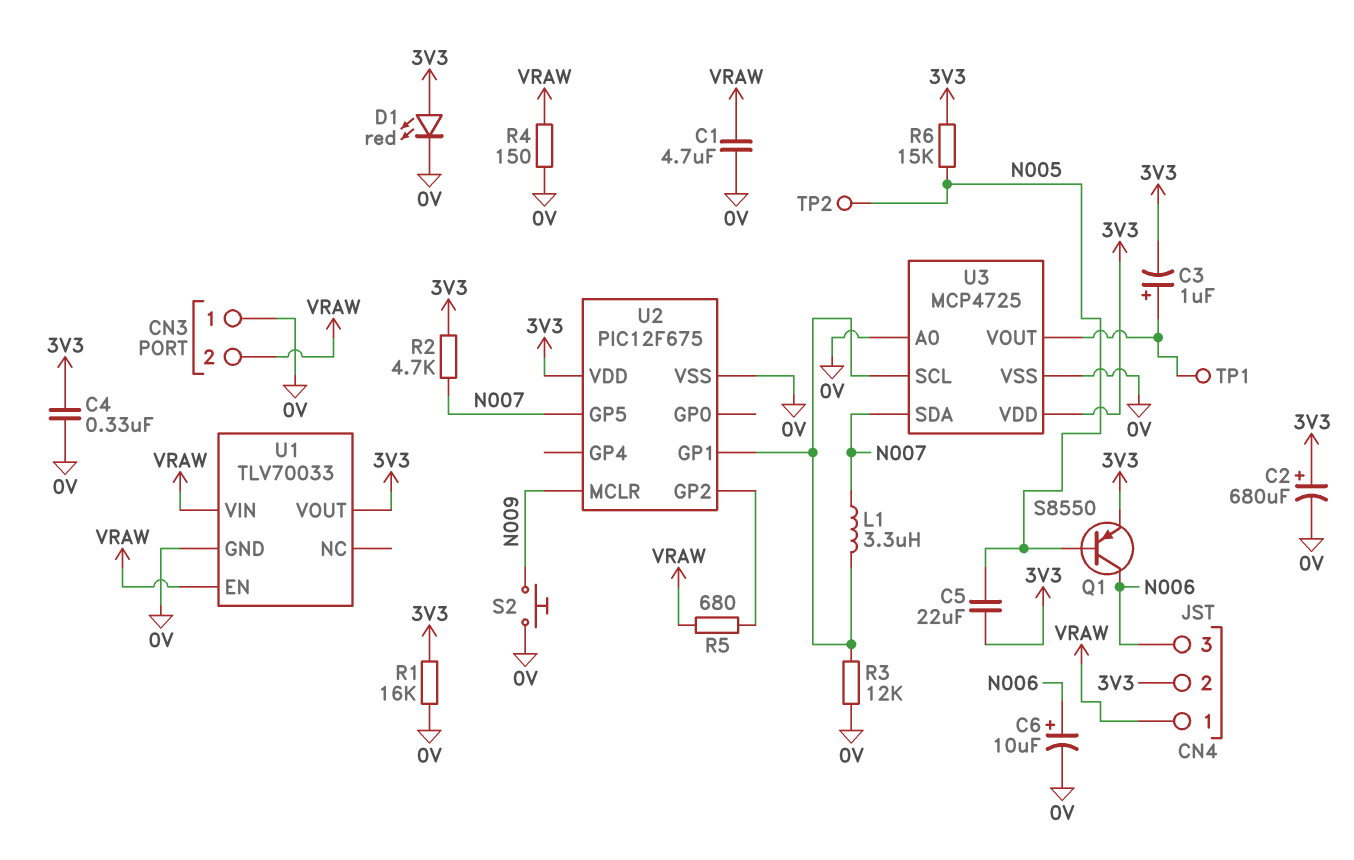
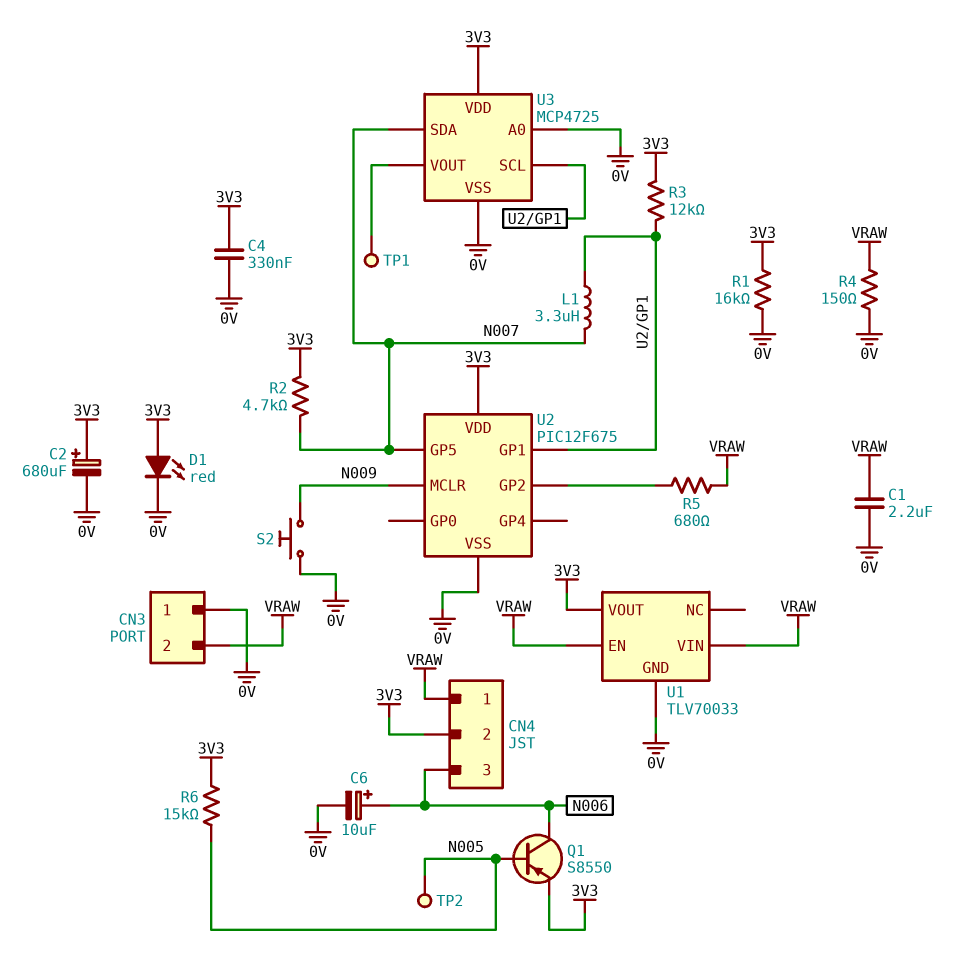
C1: 4.7uF (0V, VRAW) -> 2.2uF (0V, VRAW)
C3: 1uF (plus U3/VOUT, minus 3V3) -> none
C5: 22uF (3V3, N005) -> none
R3: 12k (0V, U2/GP1) -> 12k (3V3, U2/GP1)

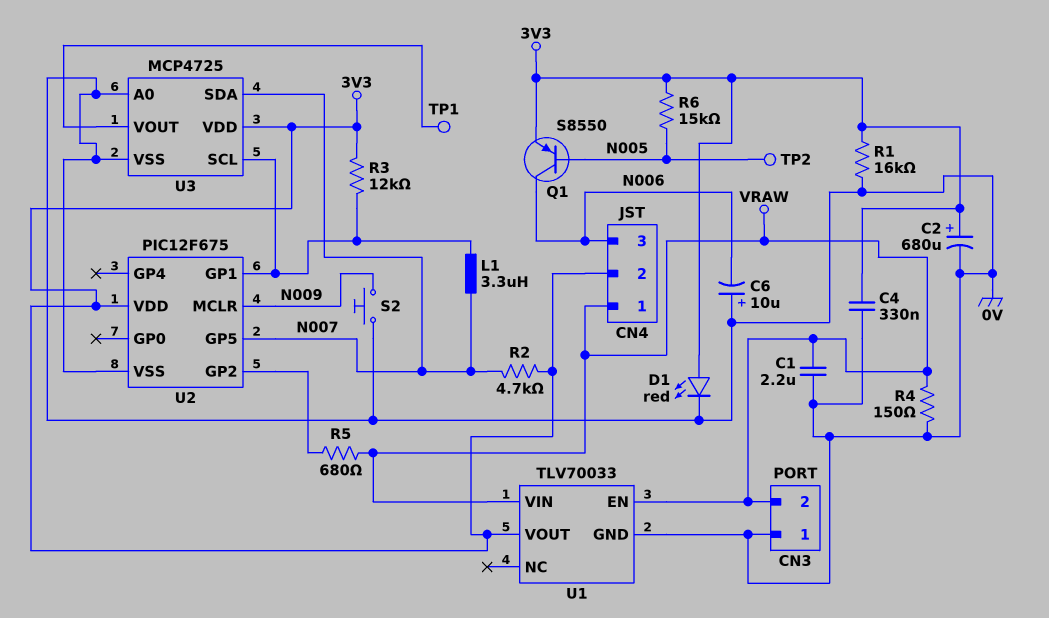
C6: 10uF (plus N006, minus 0V) -> 10uF (plus 0V, minus N006)

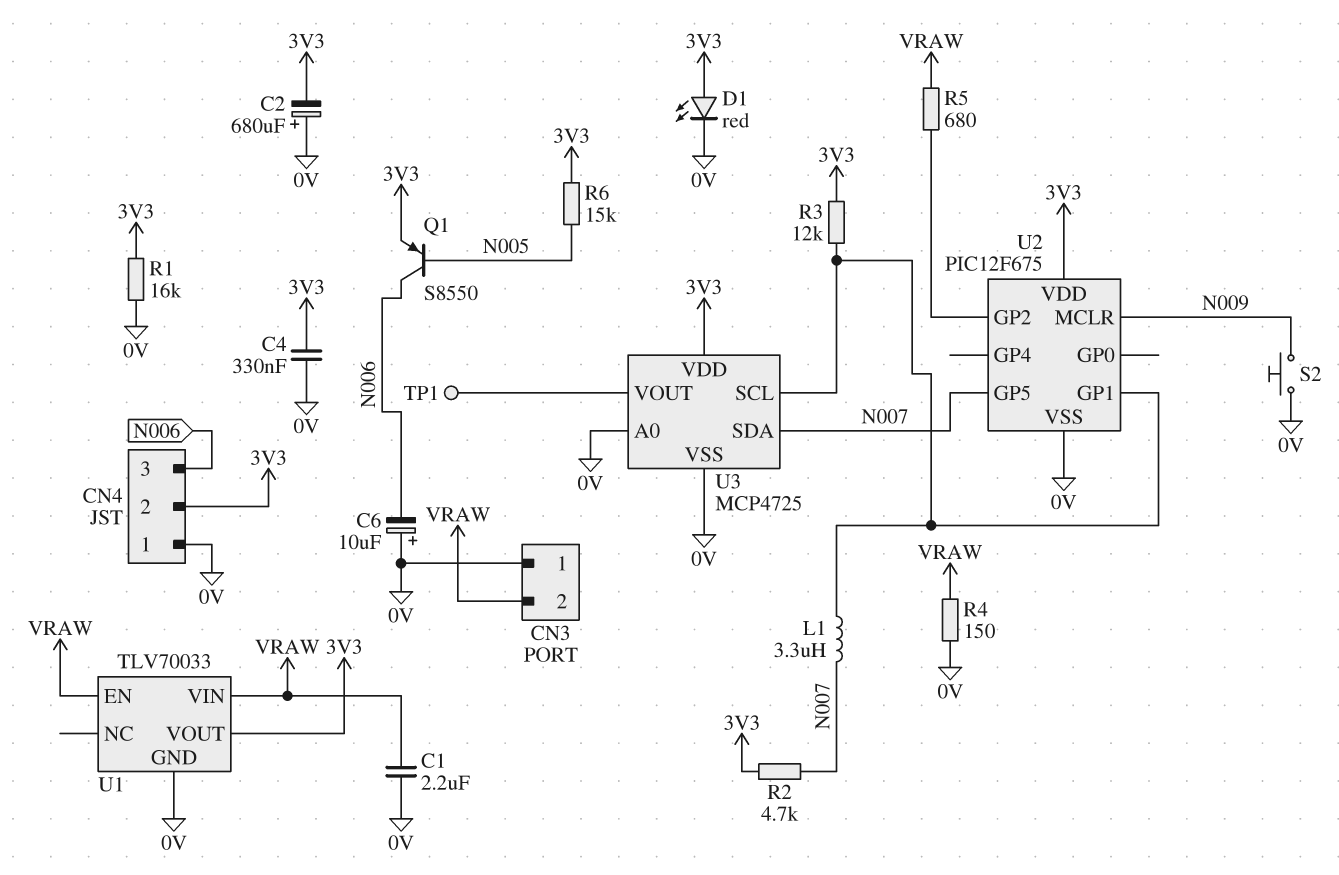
C2: 680uF (plus 3V3, minus 0V) -> 680uF (plus 0V, minus 3V3)
CN4 pin 1: VRAW -> 0V
TP2: test point (N005) -> none

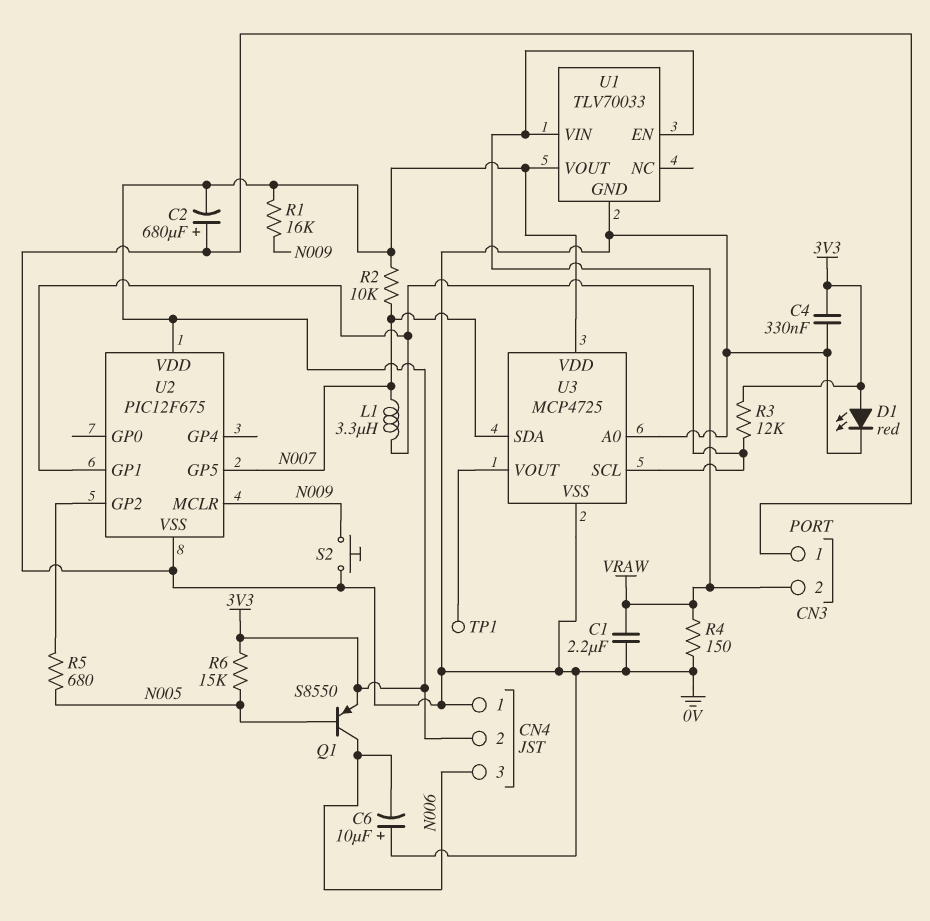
R1: 16k (0V, 3V3) -> 16k (3V3, N009)
R2: 4.7k (3V3, N007) -> 10k (3V3, N007)
R5: 680 (U2/GP2, VRAW) -> 680 (N005, U2/GP2)

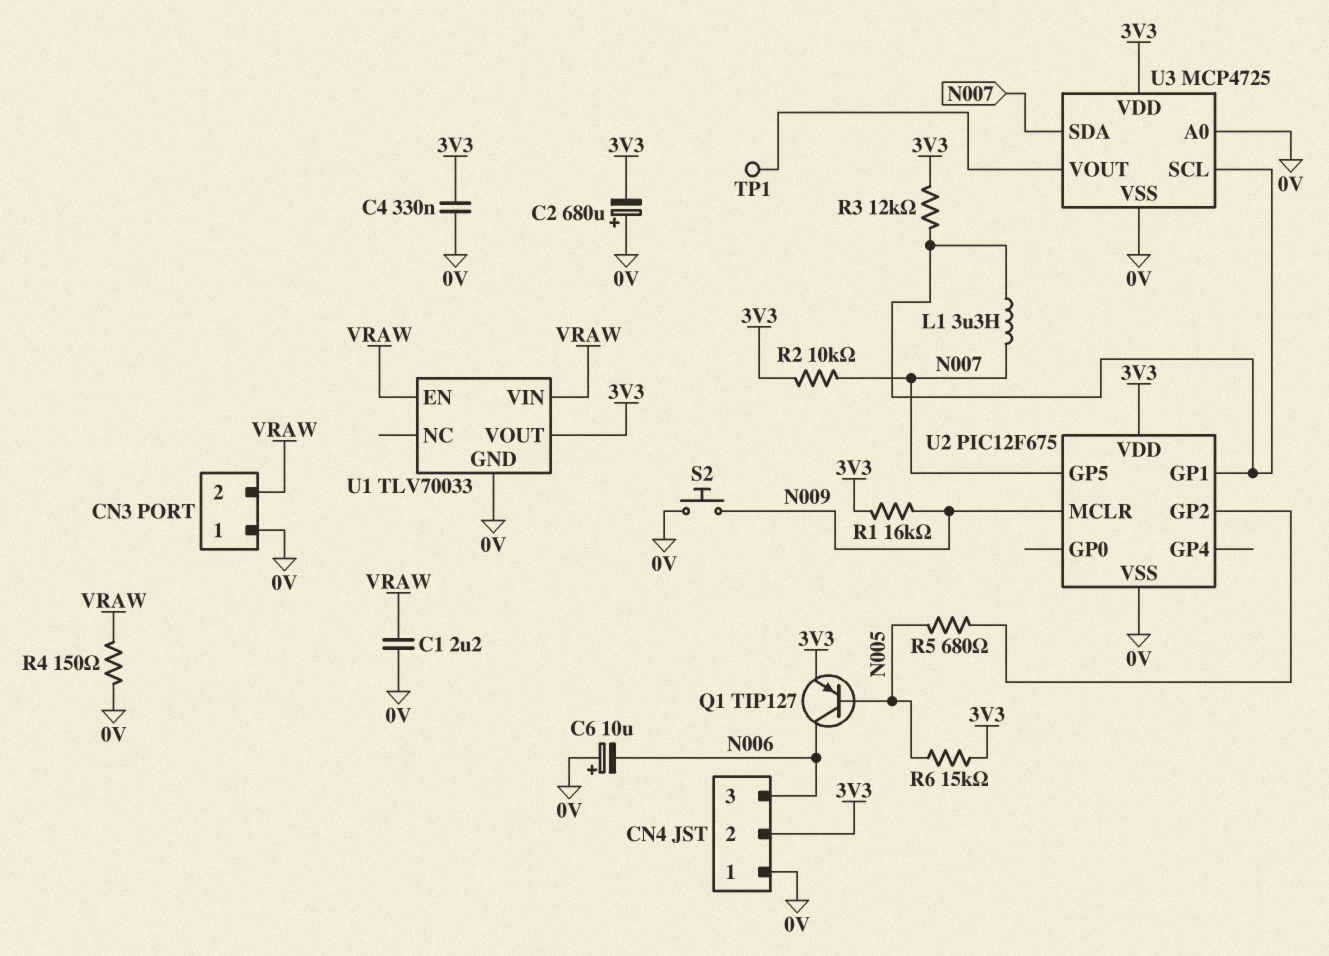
D1: LED red (A 3V3, K 0V) -> none
Q1: PNP S8550 (B N005, C N006, E 3V3) -> PNP TIP127 (B N005, C N006, E 3V3)

